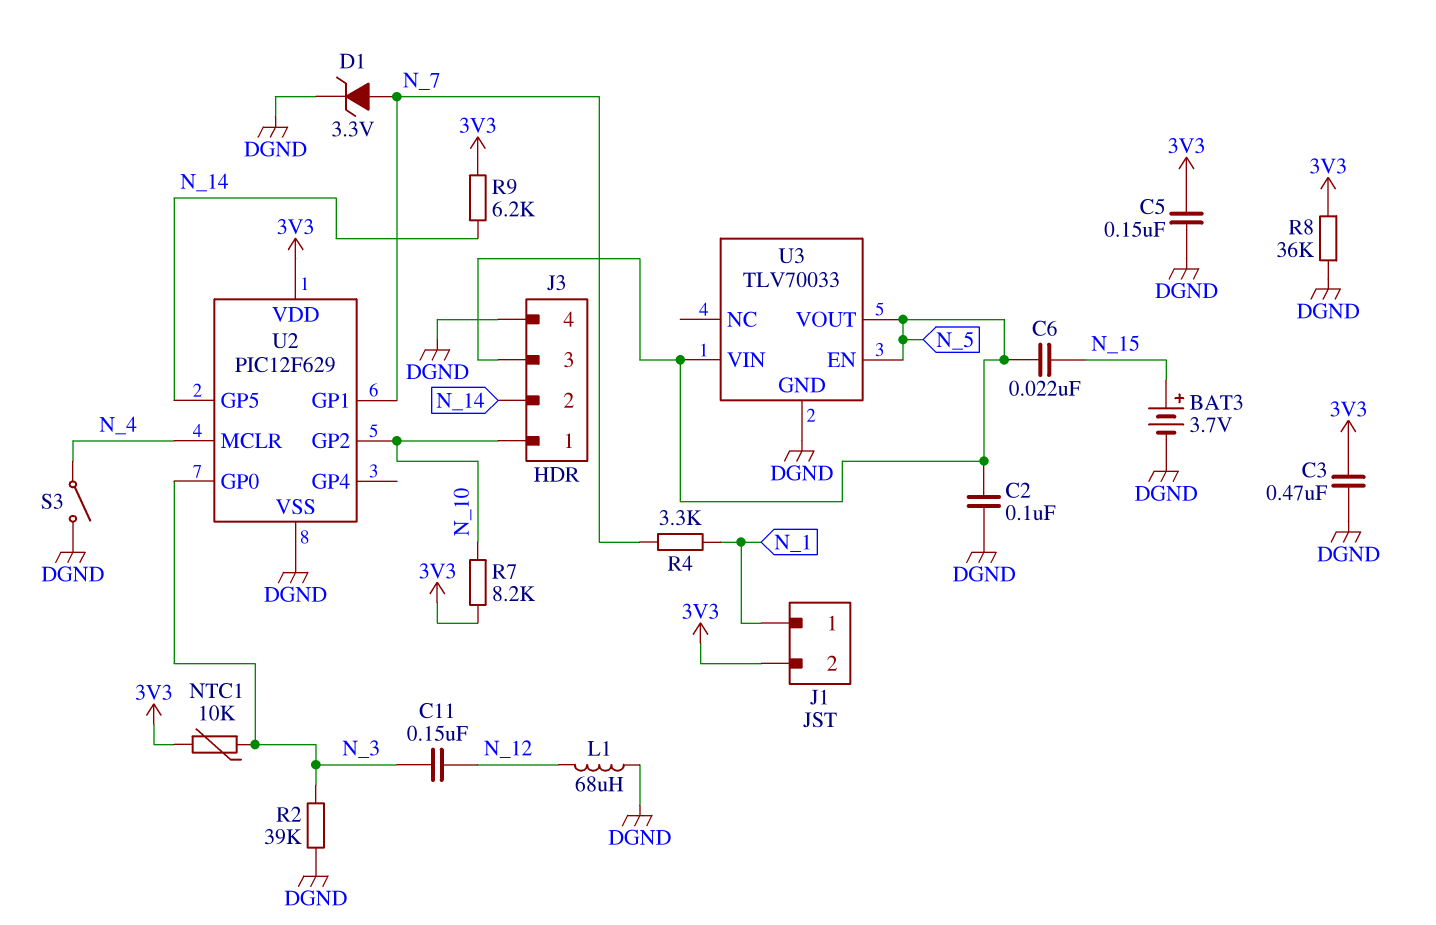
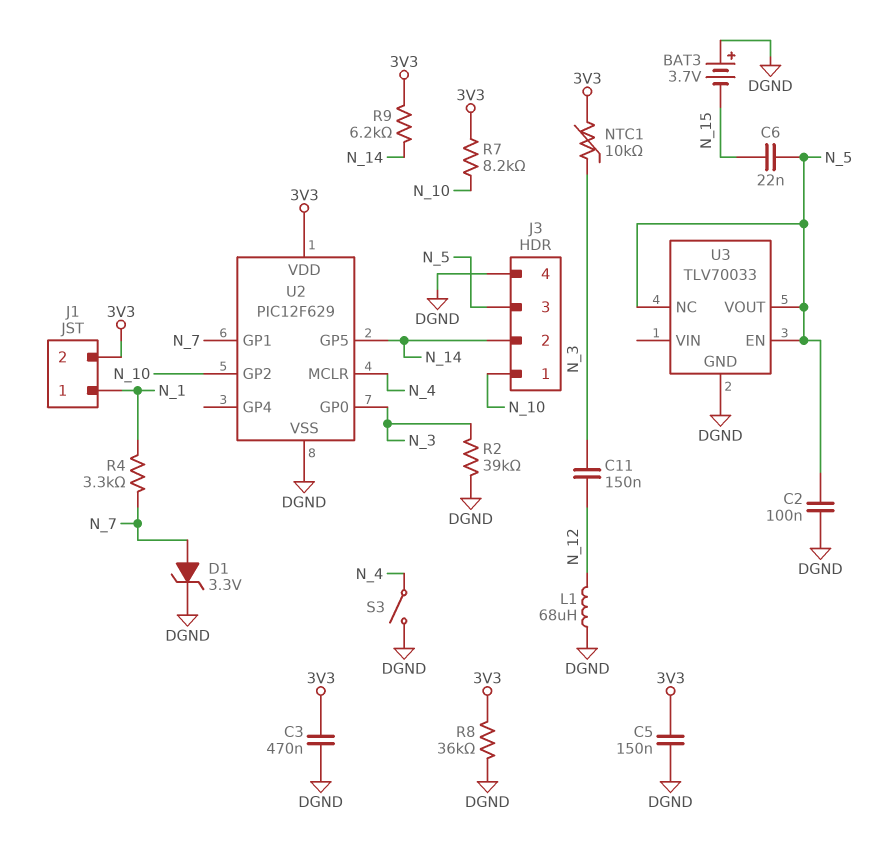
BAT3: 3.7V (plus N_15, minus DGND) -> 3.7V (plus DGND, minus N_15)
U3 pin NC: none -> N_5
U3 pin VIN: N_5 -> none

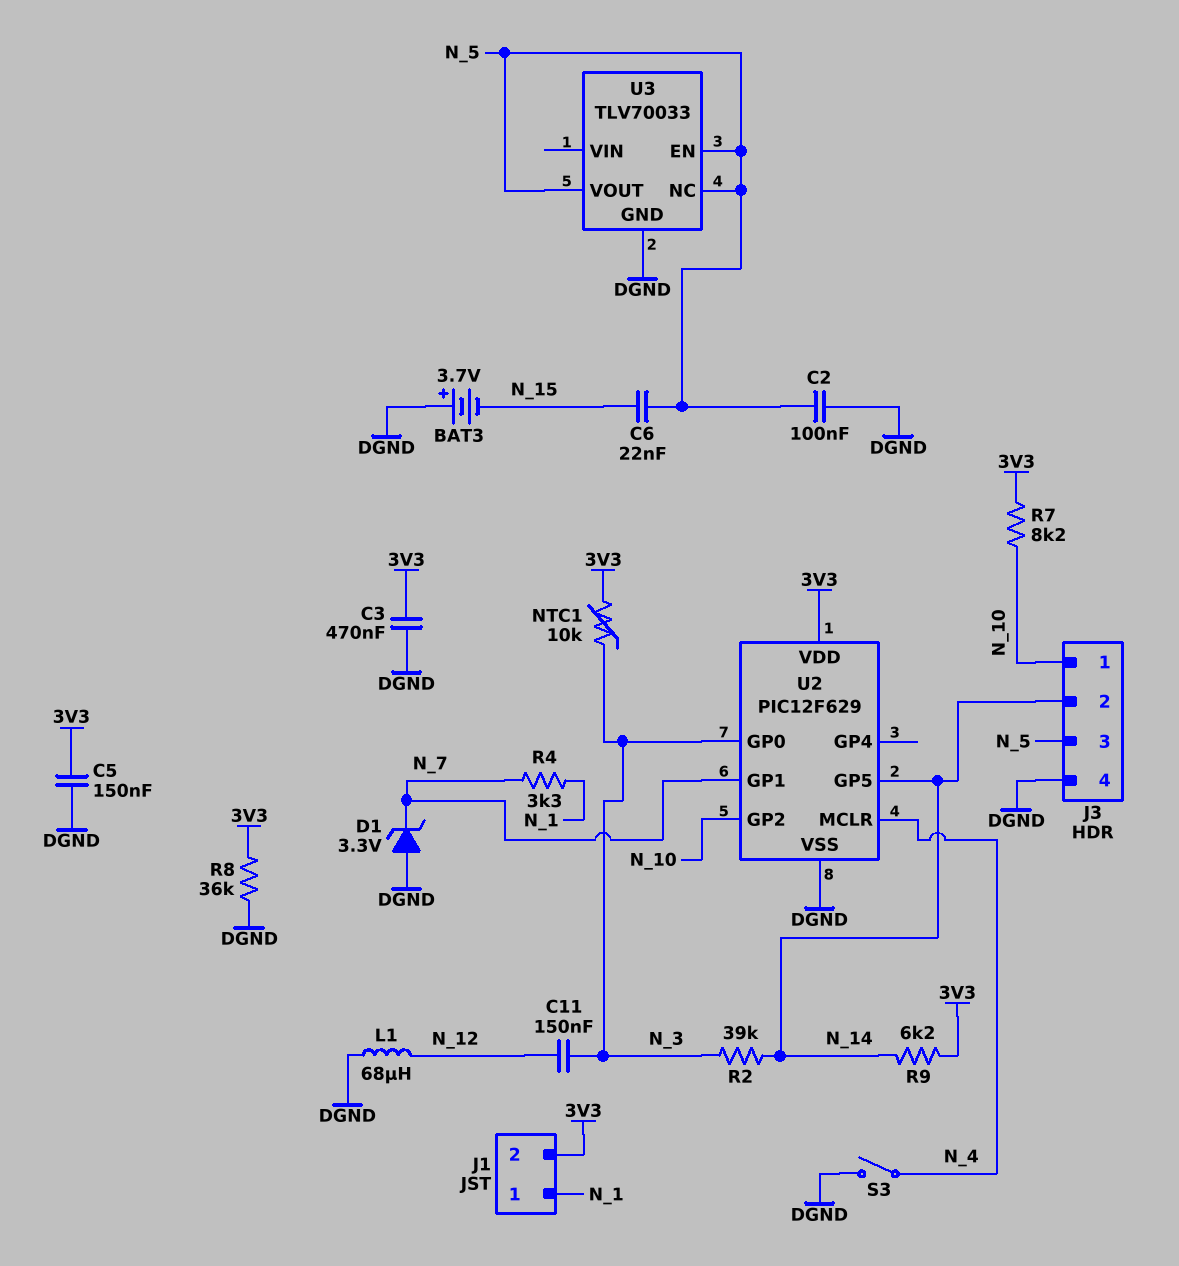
D1: zener 3.3V (A N_7, K DGND) -> zener 3.3V (A DGND, K N_7)
R2: 39k (DGND, N_3) -> 39k (N_3, N_14)

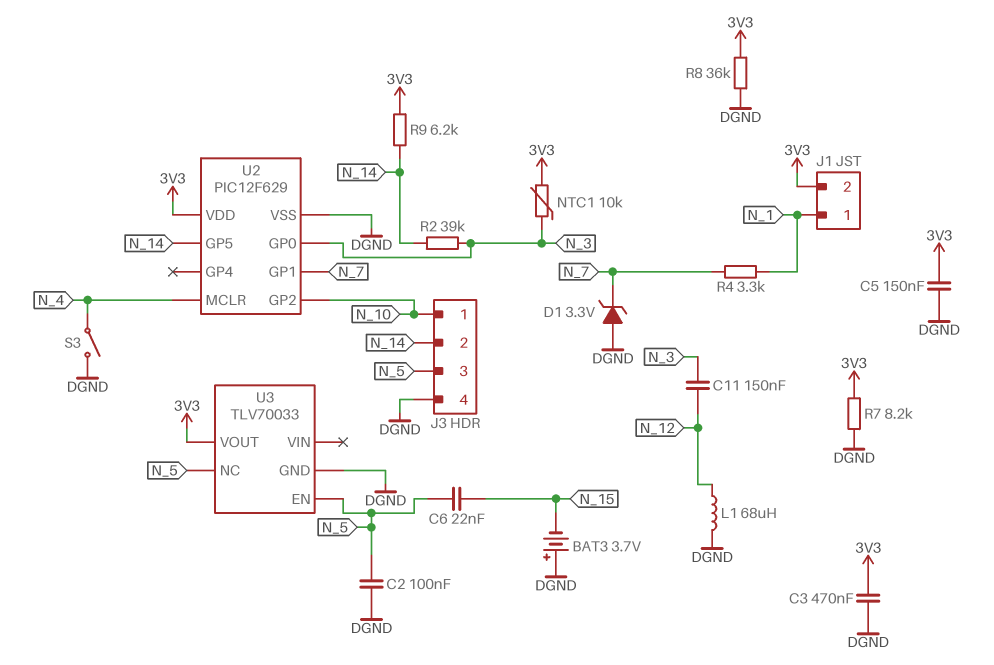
R7: 8.2k (3V3, N_10) -> 8.2k (3V3, DGND)
U3 pin VOUT: N_5 -> 3V3

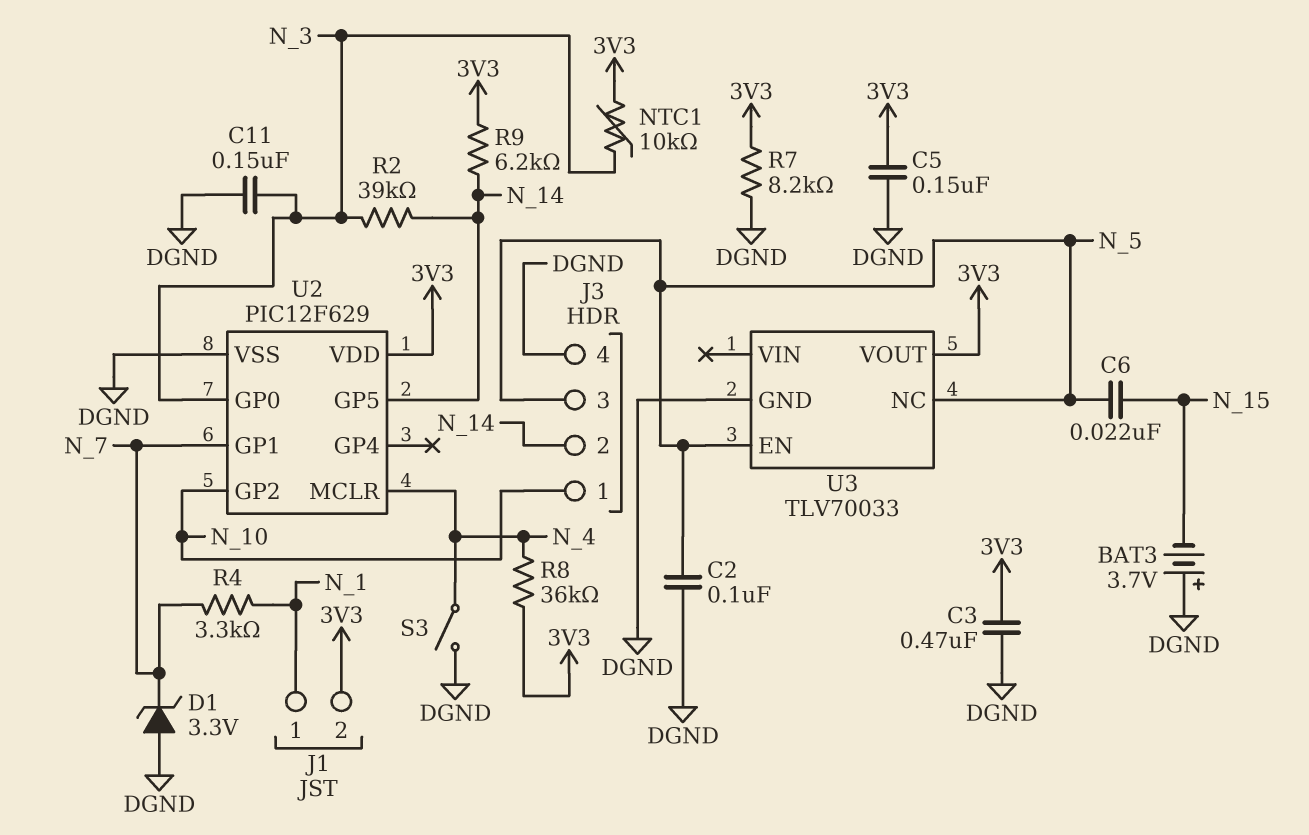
C11: 150nF (N_3, N_12) -> 150nF (DGND, N_3)
L1: 68uH (DGND, N_12) -> none
R8: 36k (3V3, DGND) -> 36k (3V3, N_4)

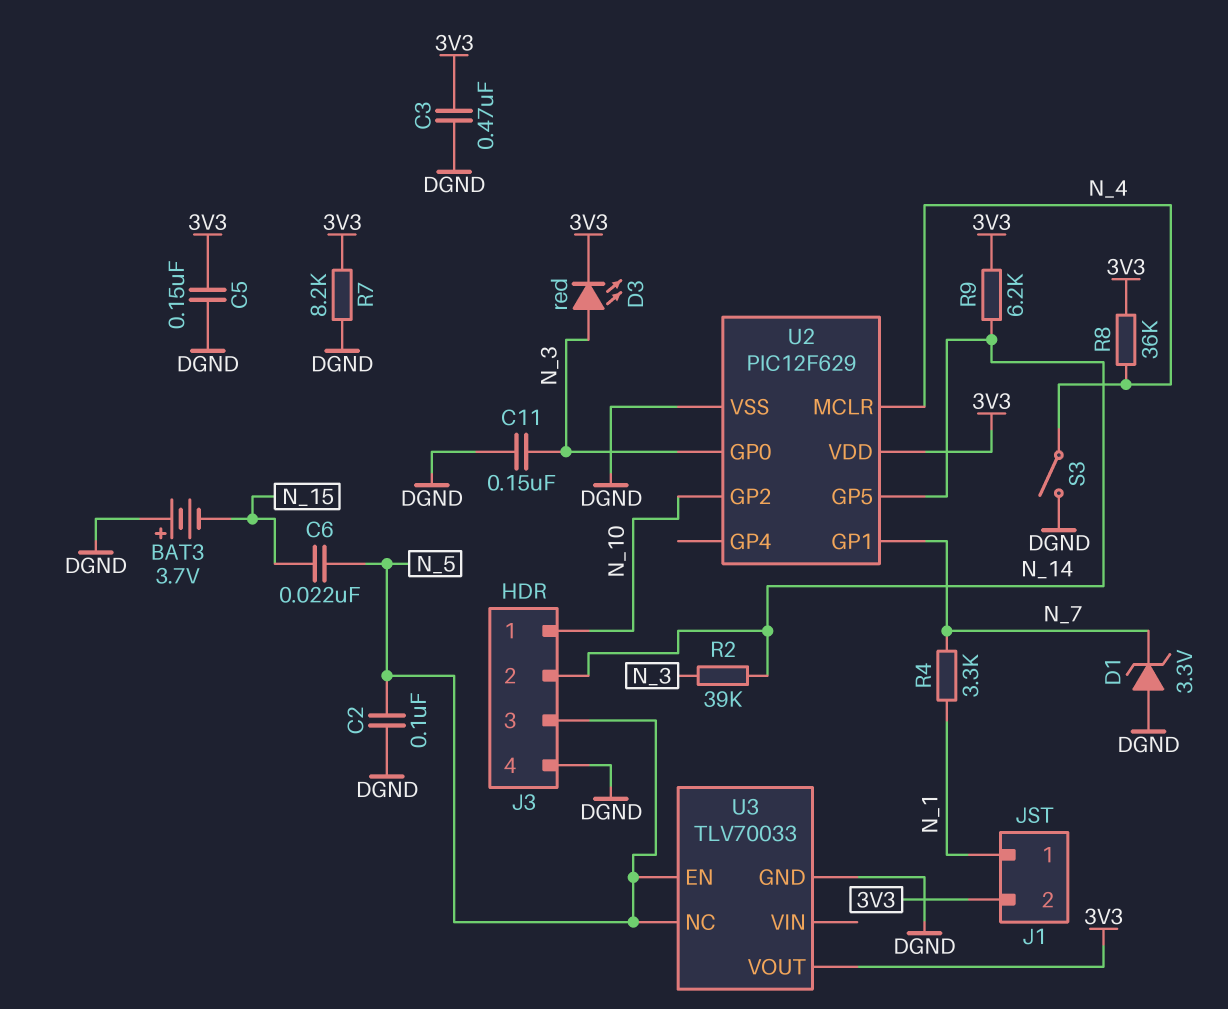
D3: none -> LED red (A N_3, K 3V3)
NTC1: 10k (3V3, N_3) -> none

